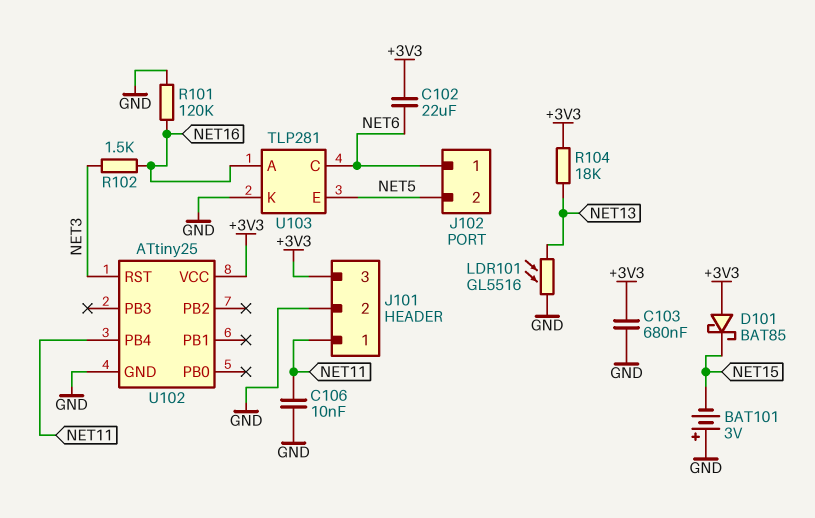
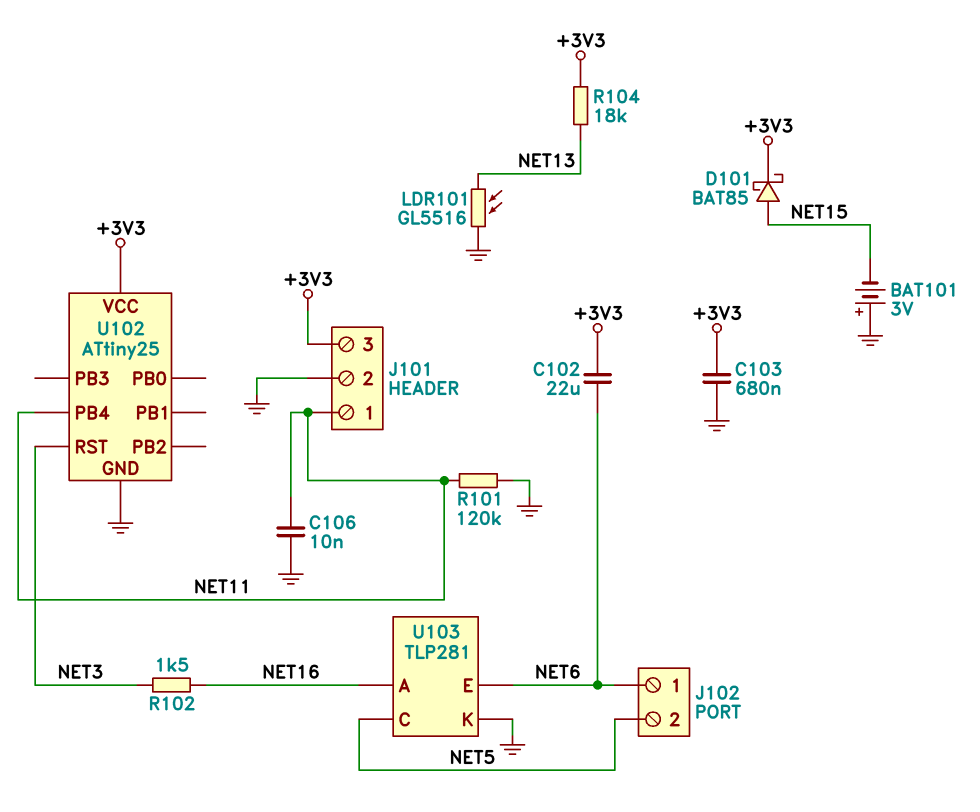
D101: schottky BAT85 (A +3V3, K NET15) -> schottky BAT85 (A NET15, K +3V3)
R101: 120k (GND, NET16) -> 120k (GND, NET11)
U103 pin C: NET6 -> NET5
U103 pin E: NET5 -> NET6

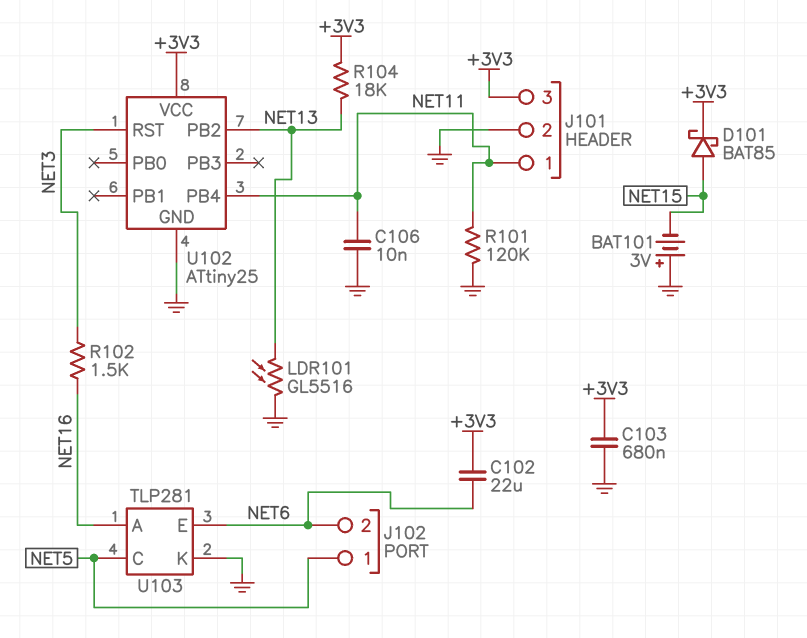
J102 pin 1: NET6 -> NET5
J102 pin 2: NET5 -> NET6
U102 pin PB2: none -> NET13

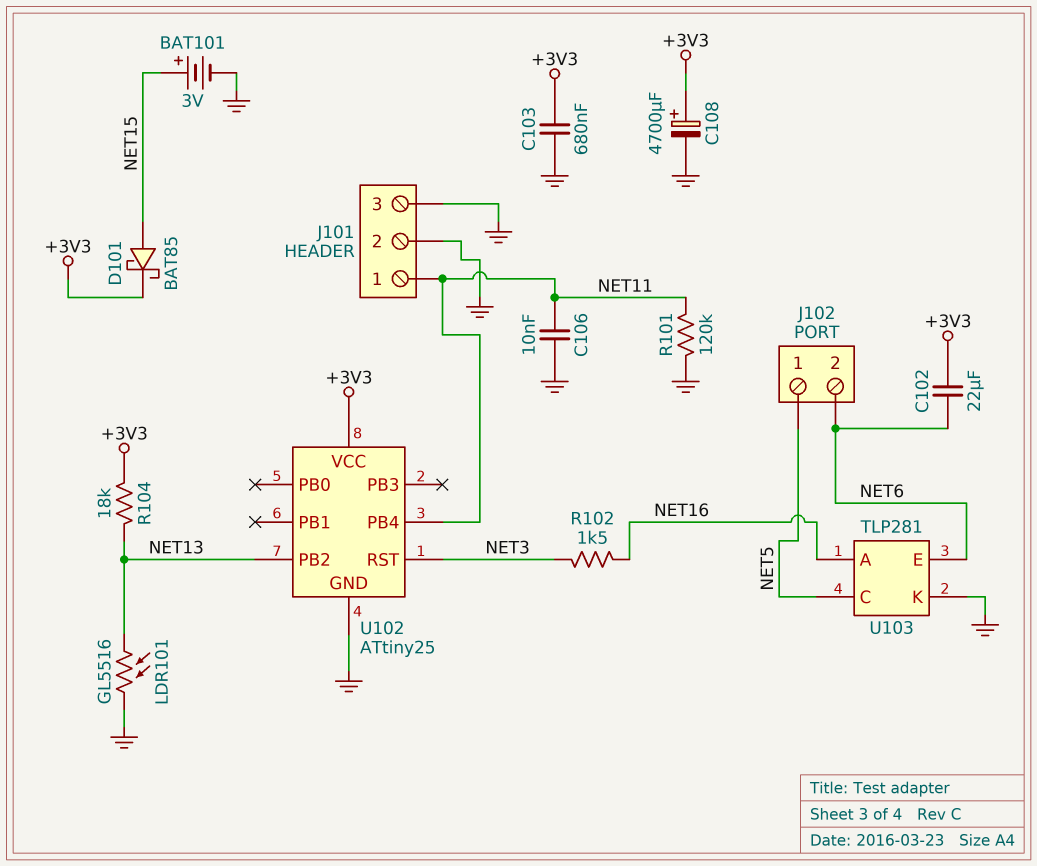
BAT101: 3V (plus GND, minus NET15) -> 3V (plus NET15, minus GND)
C108: none -> 4700uF (plus +3V3, minus GND)
J101 pin 3: +3V3 -> GND

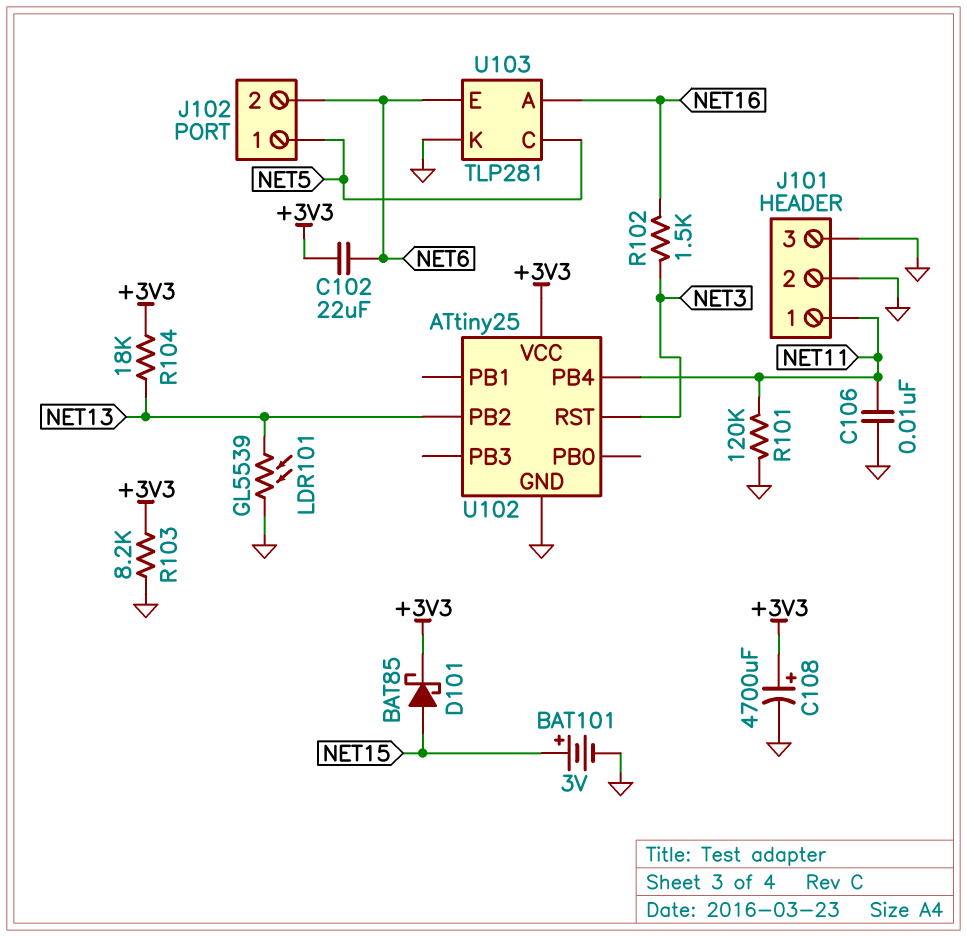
C103: 680nF (+3V3, GND) -> none
LDR101: GL5516 (GND, NET13) -> GL5539 (GND, NET13)
R103: none -> 8.2k (+3V3, GND)

